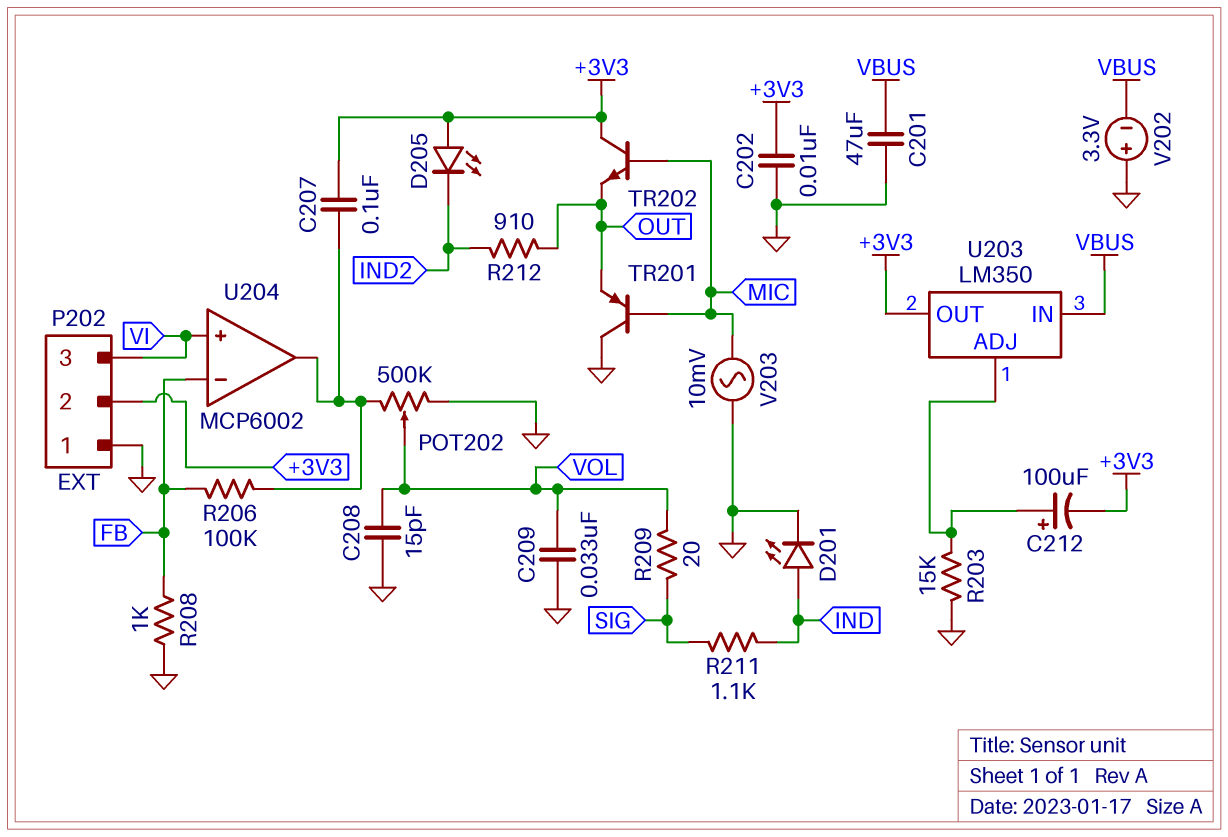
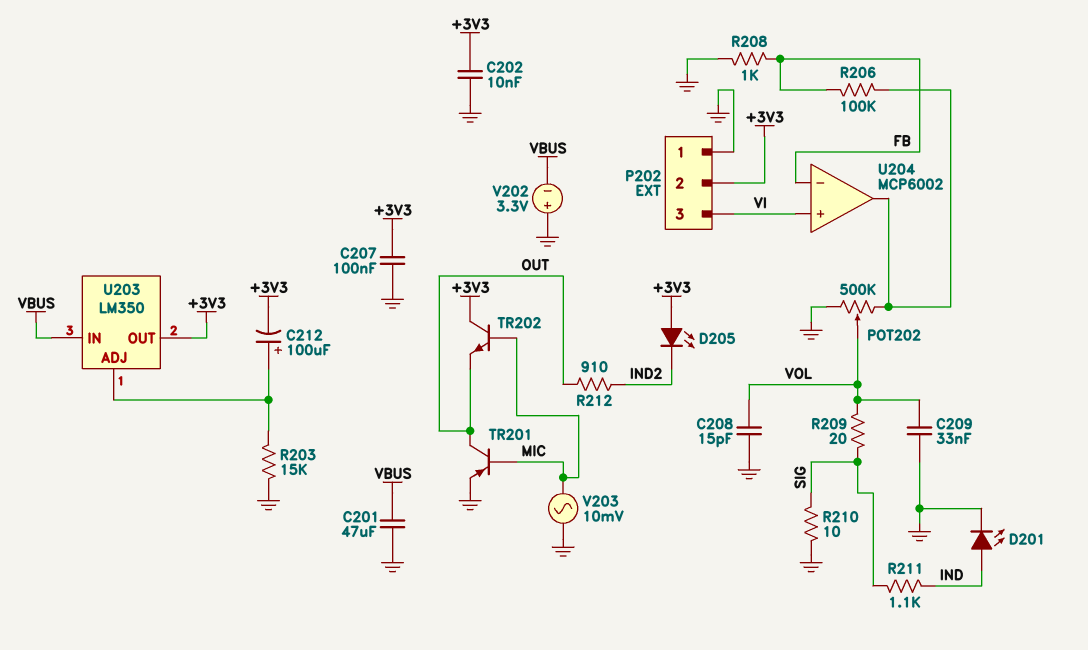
C207: 100nF (+3V3, U204/out) -> 100nF (+3V3, GND)
R210: none -> 10 (GND, SIG)
TR201: PNP (B MIC, C GND, E OUT) -> PNP (B MIC, C OUT, E GND)

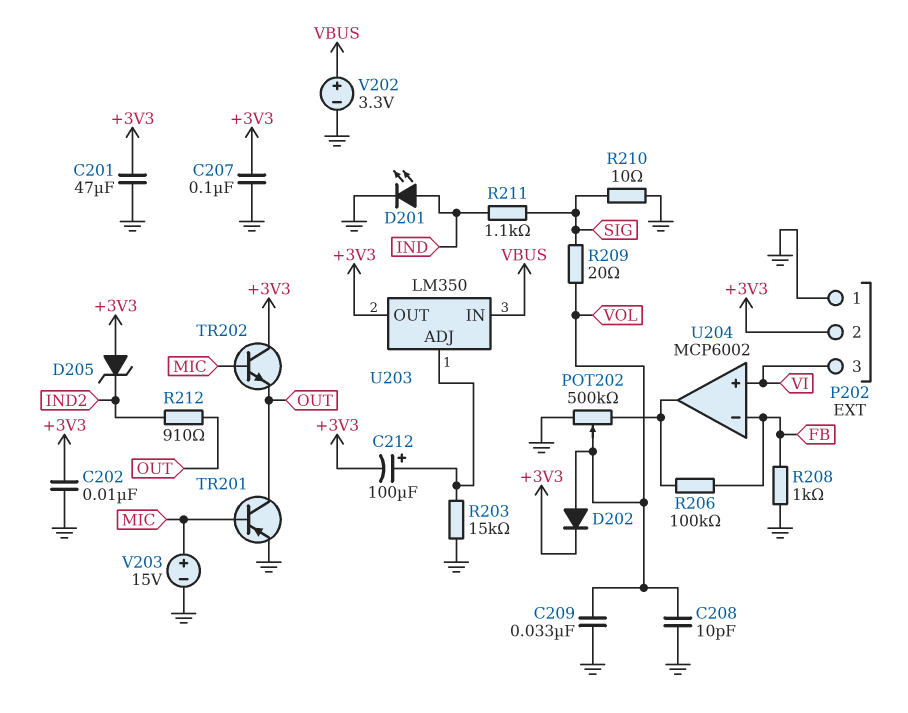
C201: 47uF (GND, VBUS) -> 47uF (+3V3, GND)
C208: 15pF (GND, VOL) -> 10pF (GND, VOL)
D202: none -> diode (A VOL, K +3V3)
D205: LED (A +3V3, K IND2) -> zener (A +3V3, K IND2)
V202: 3.3V (plus GND, minus VBUS) -> 3.3V (plus VBUS, minus GND)
V203: AC 10mV (GND, MIC) -> 15V (plus MIC, minus GND)

